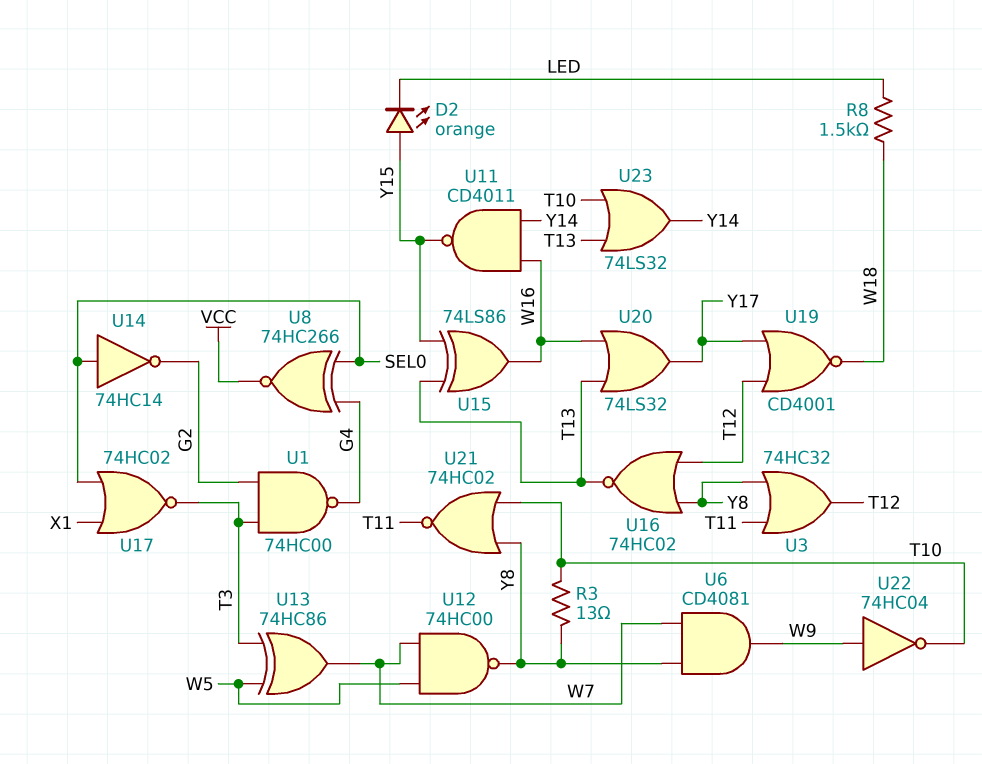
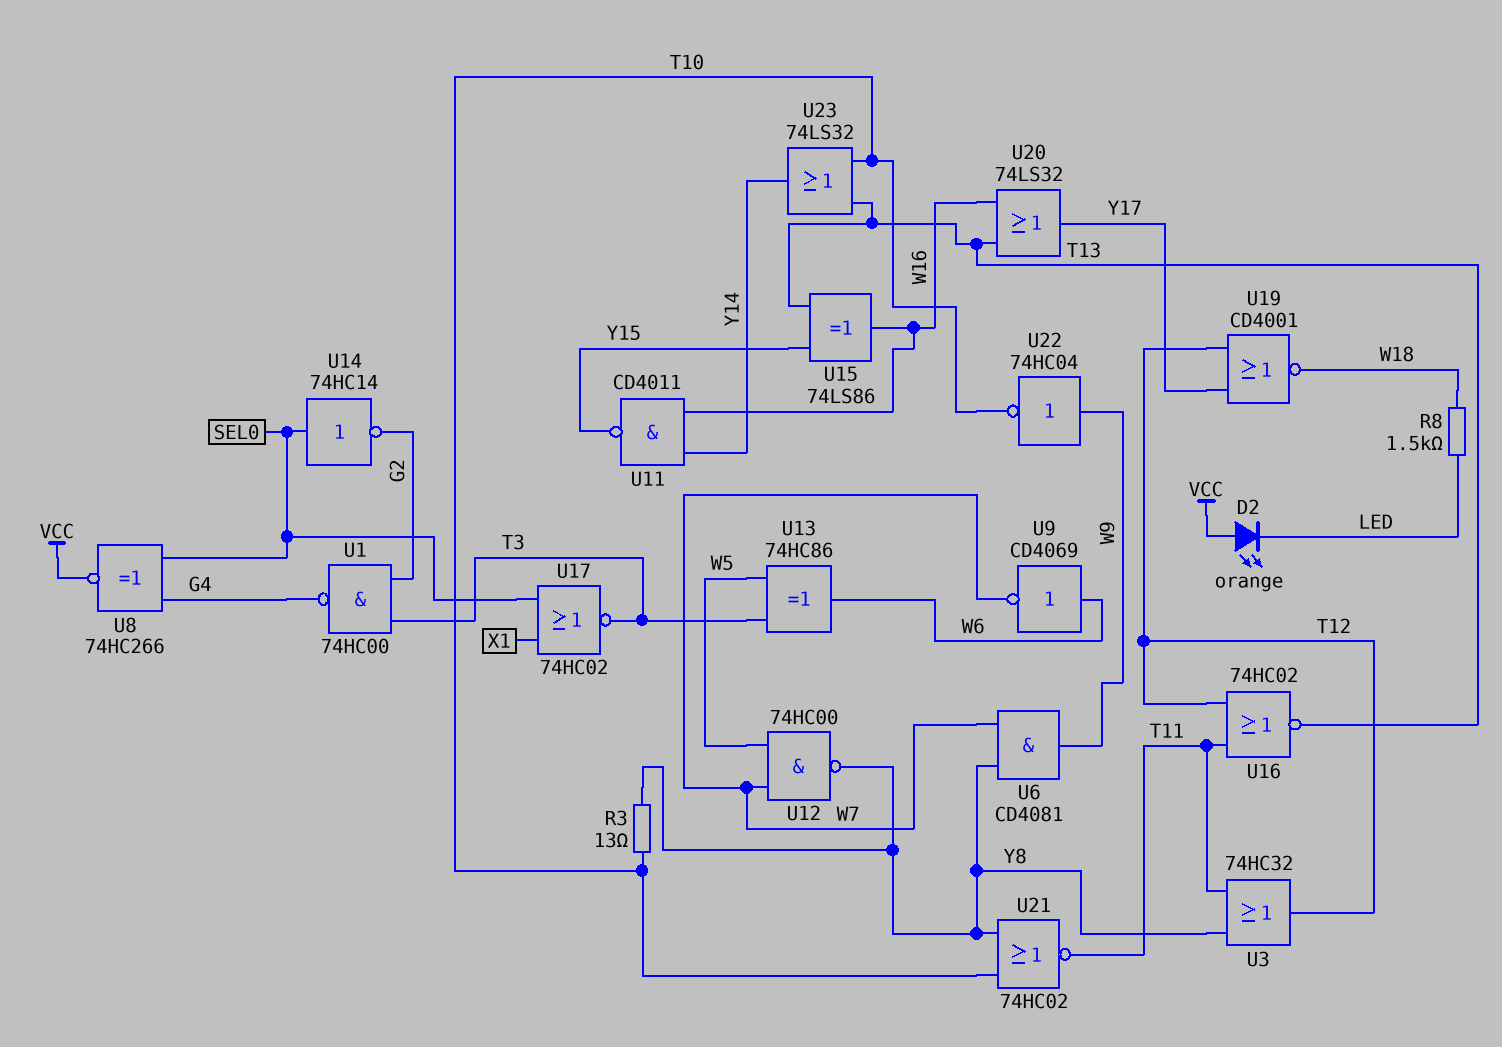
D2: LED orange (A Y15, K LED) -> LED orange (A VCC, K LED)
U9: none -> NOT CD4069 (in W6, out W7)
U13: XOR 74HC86 (in T3, in W5, out W7) -> XOR 74HC86 (in T3, in W5, out W6)
U16: NOR 74HC02 (in T12, in Y8, out T13) -> NOR 74HC02 (in T11, in T12, out T13)

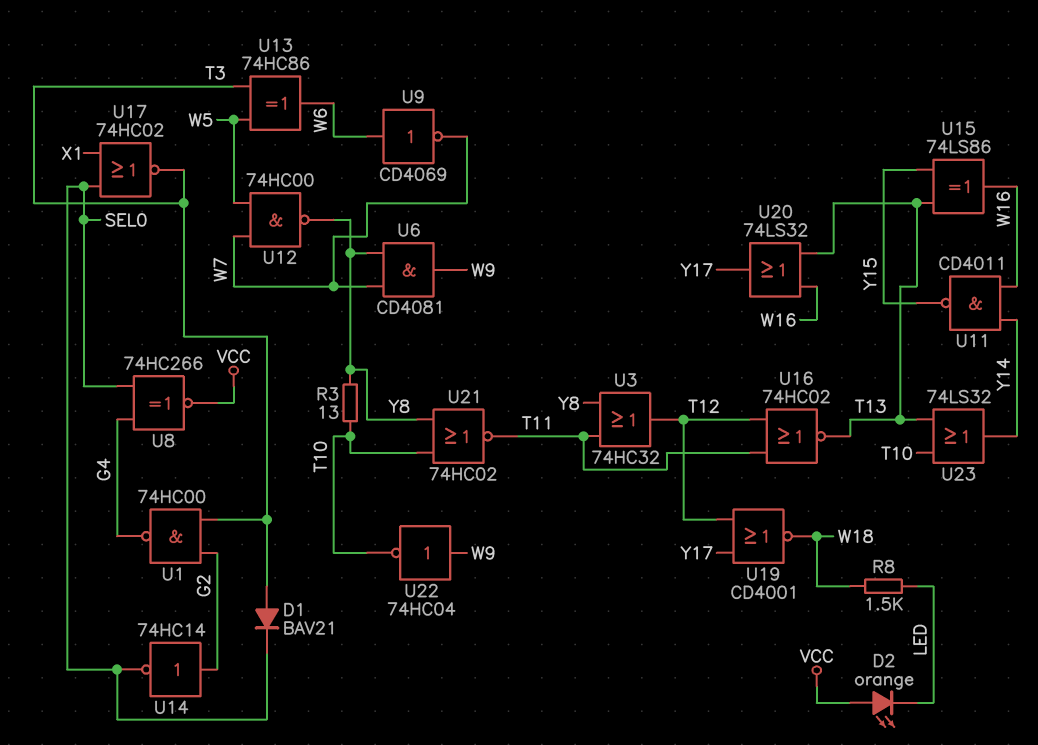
D1: none -> diode BAV21 (A T3, K SEL0)
U14: NOT 74HC14 (in SEL0, out G2) -> NOT 74HC14 (in G2, out SEL0)

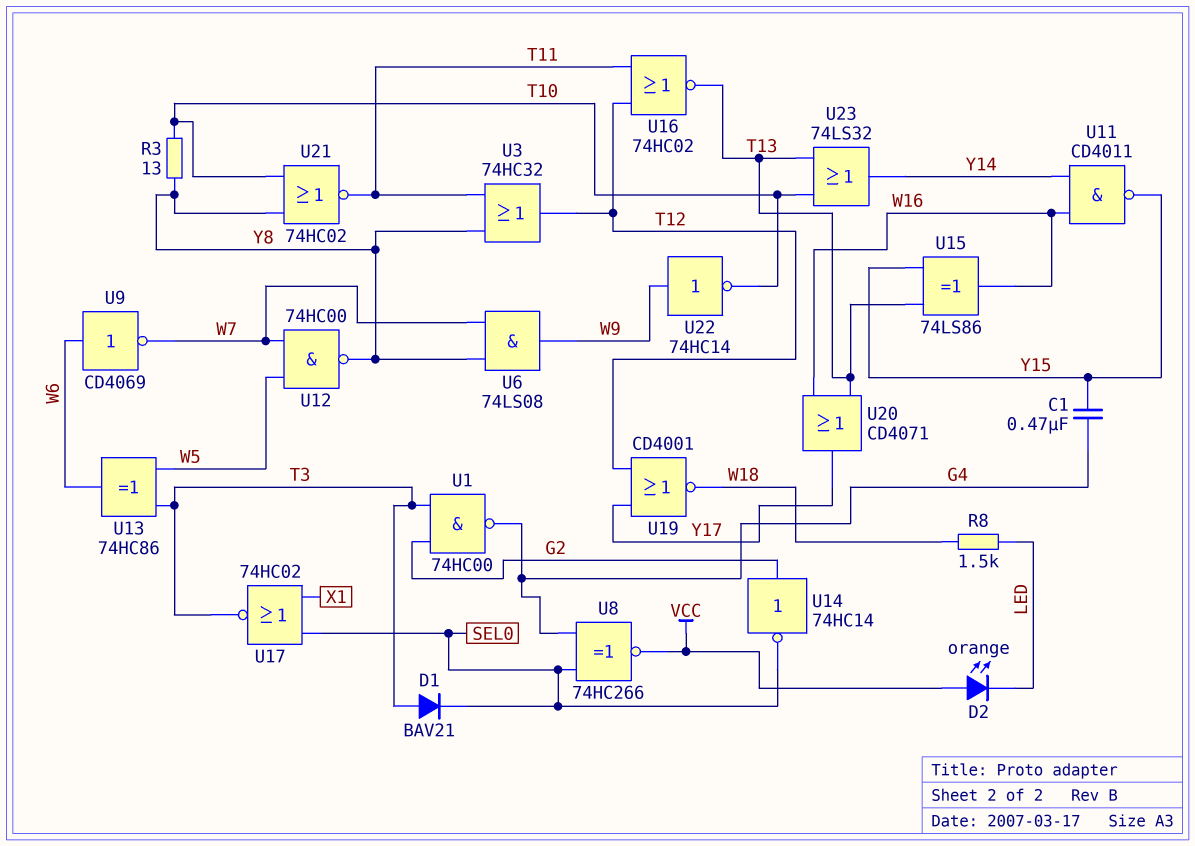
C1: none -> 470nF (G4, Y15)
U6: AND CD4081 (in W7, in Y8, out W9) -> AND 74LS08 (in W7, in Y8, out W9)
U20: OR 74LS32 (in T13, in W16, out Y17) -> OR CD4071 (in T13, in W16, out Y17)
U22: NOT 74HC04 (in W9, out T10) -> NOT 74HC14 (in W9, out T10)

